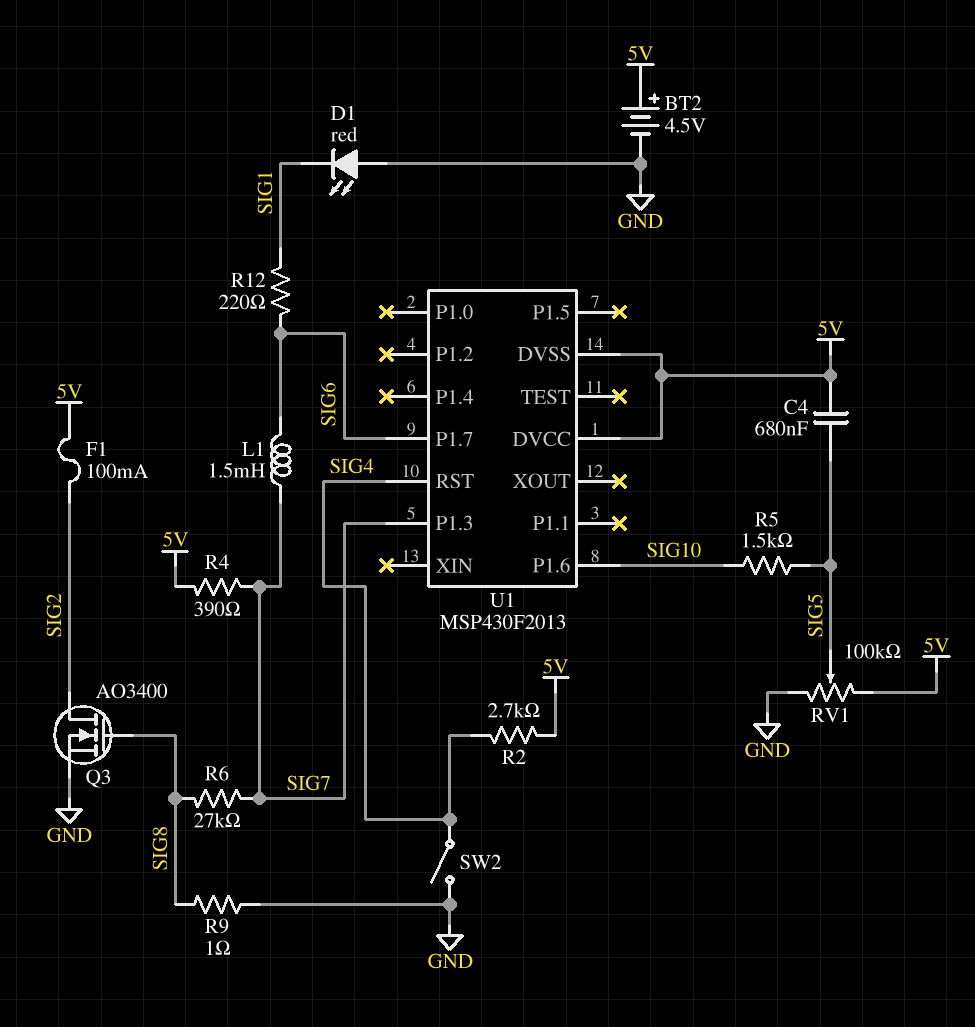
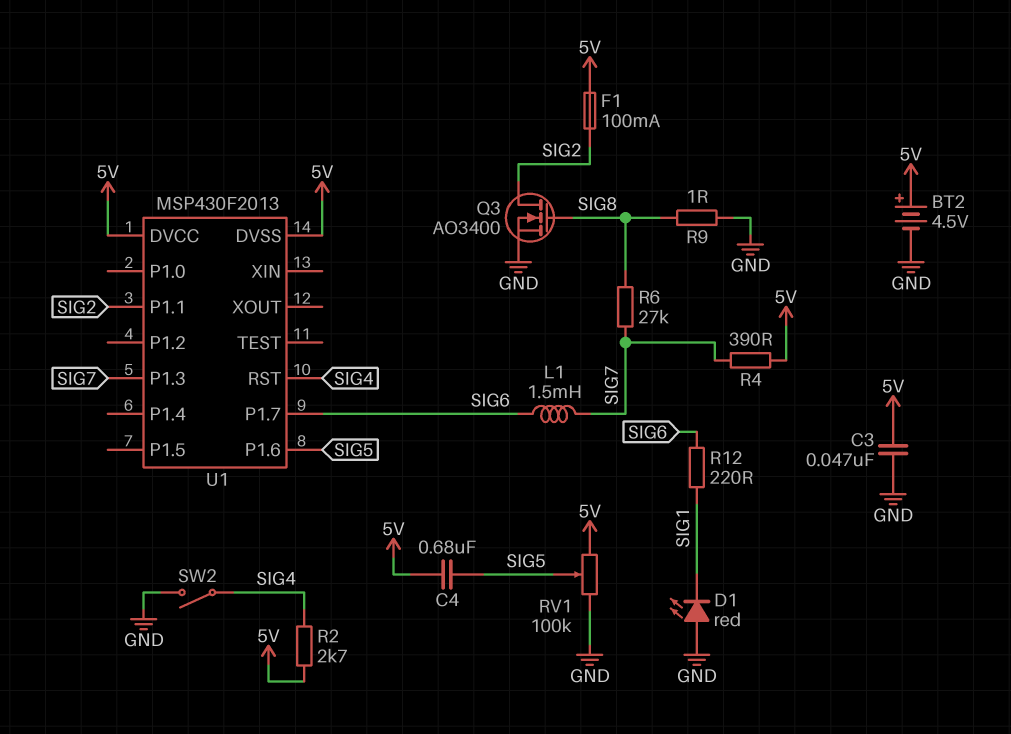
C3: none -> 47nF (5V, GND)
R5: 1.5k (SIG5, SIG10) -> none
U1 pin P1.1: none -> SIG2
U1 pin P1.6: SIG10 -> SIG5

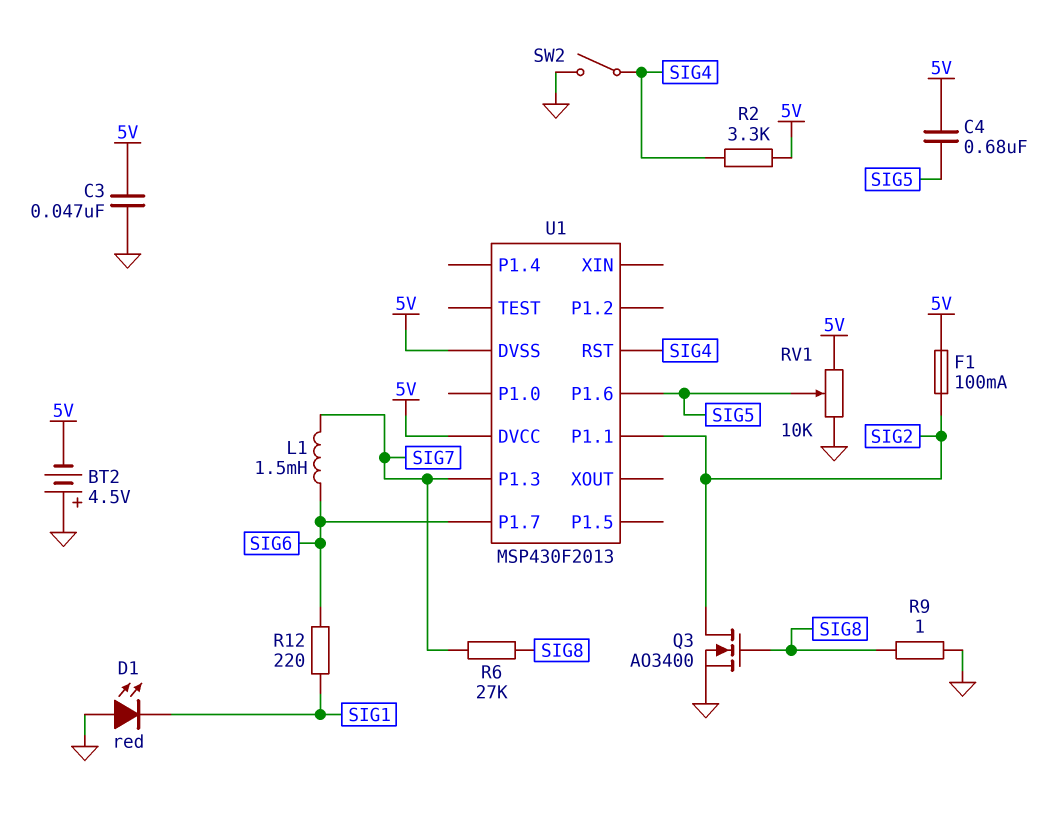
BT2: 4.5V (plus 5V, minus GND) -> 4.5V (plus GND, minus 5V)
R2: 2.7k (5V, SIG4) -> 3.3k (5V, SIG4)
R4: 390 (5V, SIG7) -> none
RV1: 100k (5V, GND, wiper SIG5) -> 10k (5V, GND, wiper SIG5)

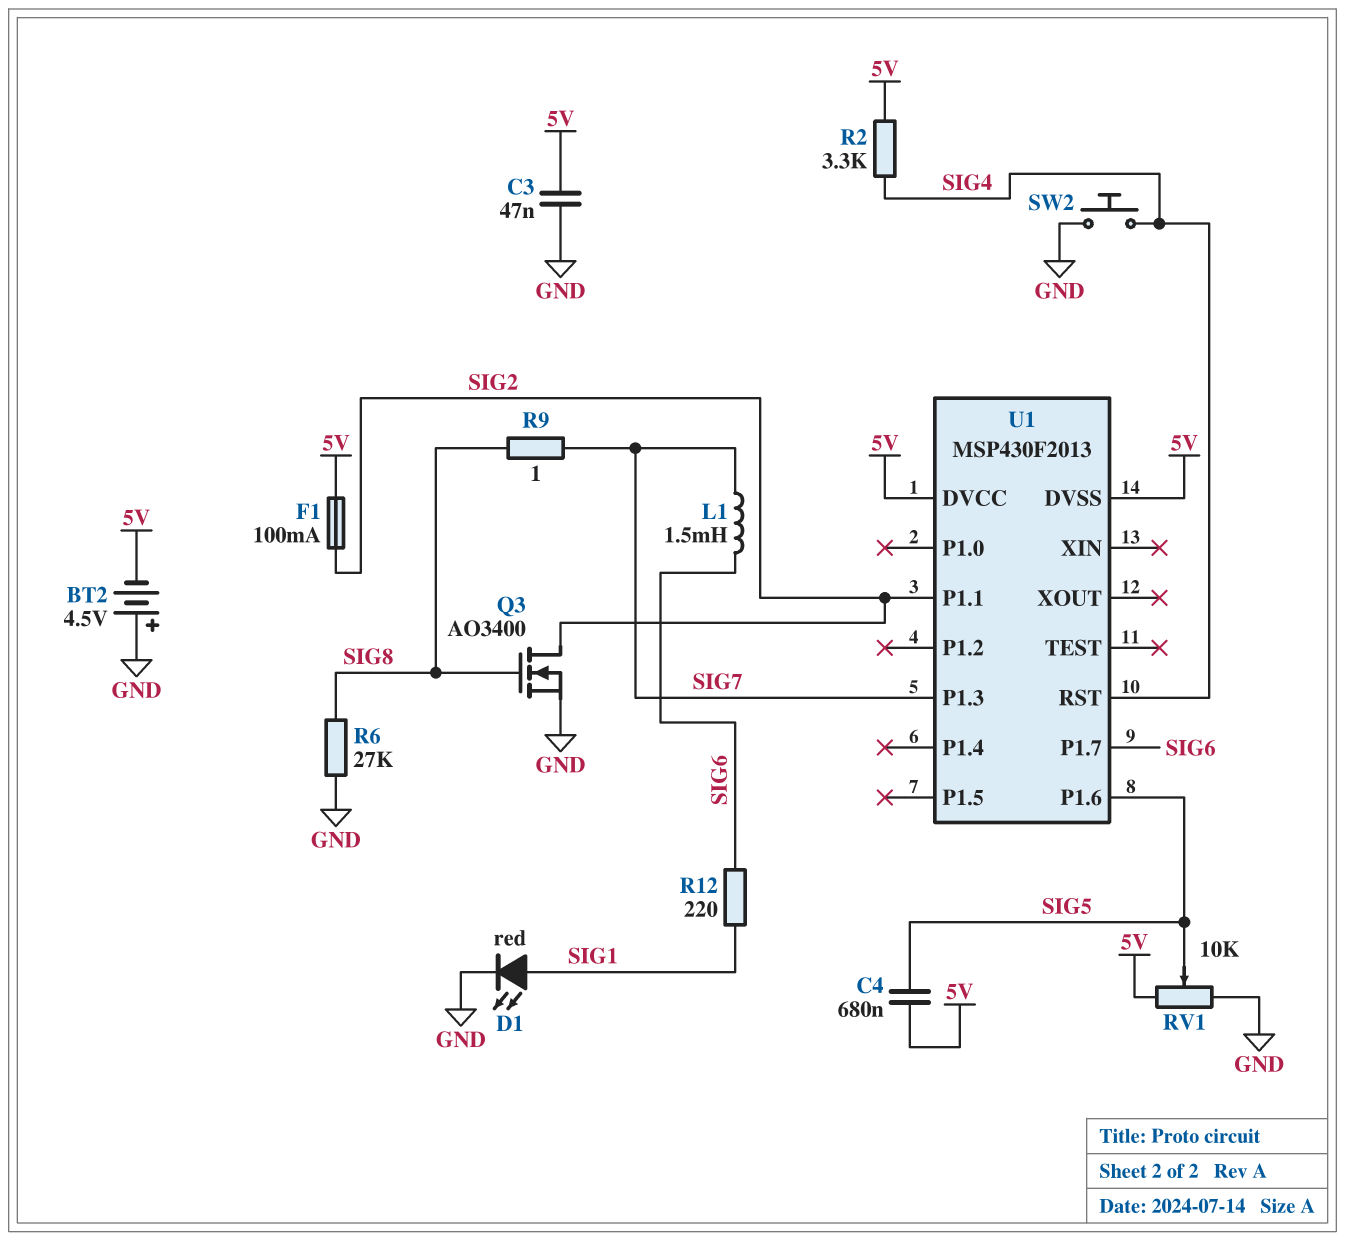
D1: LED red (A GND, K SIG1) -> LED red (A SIG1, K GND)
R6: 27k (SIG7, SIG8) -> 27k (GND, SIG8)
R9: 1 (GND, SIG8) -> 1 (SIG7, SIG8)
SW2: switch (GND, SIG4) -> button (GND, SIG4)

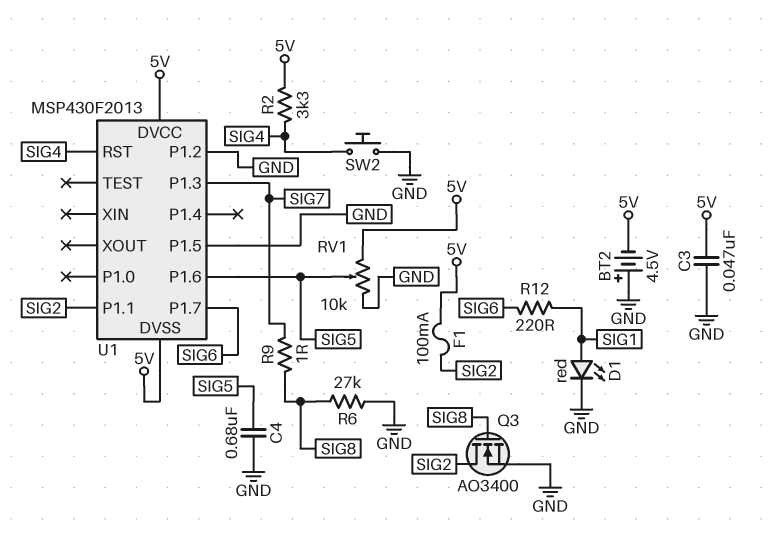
C4: 680nF (5V, SIG5) -> 680nF (GND, SIG5)
L1: 1.5mH (SIG6, SIG7) -> none
U1 pin P1.2: none -> GND
U1 pin P1.5: none -> GND

